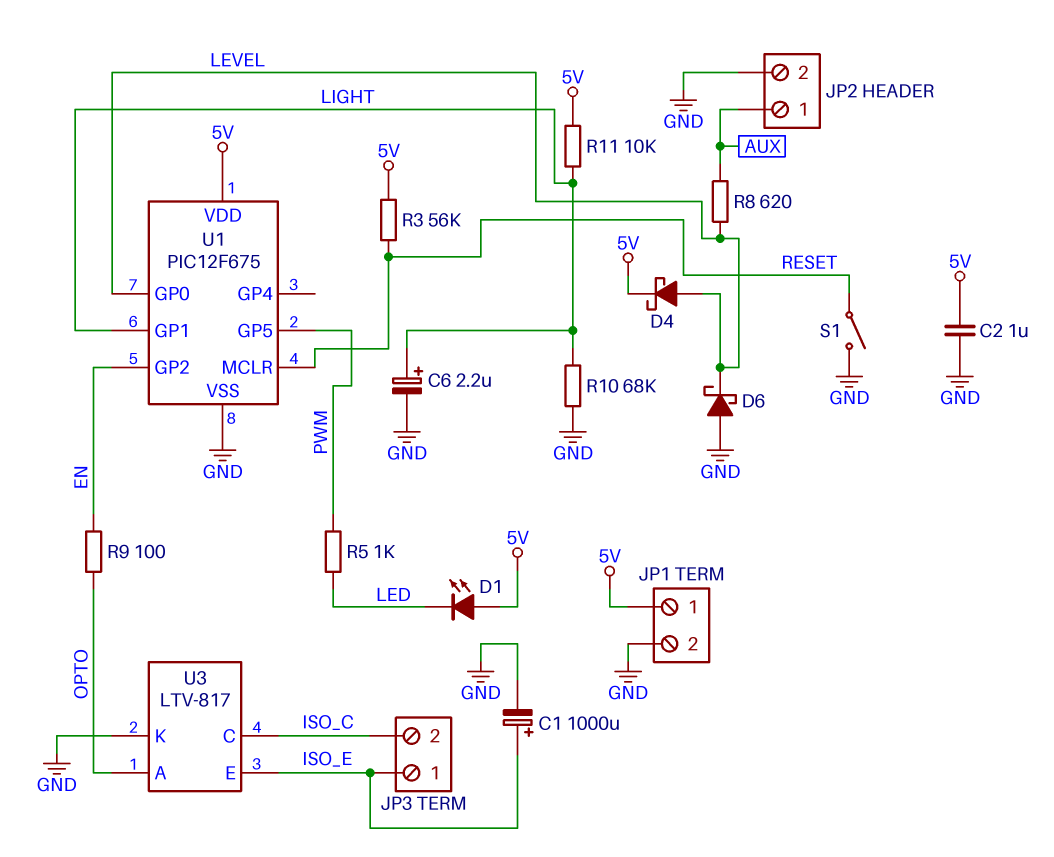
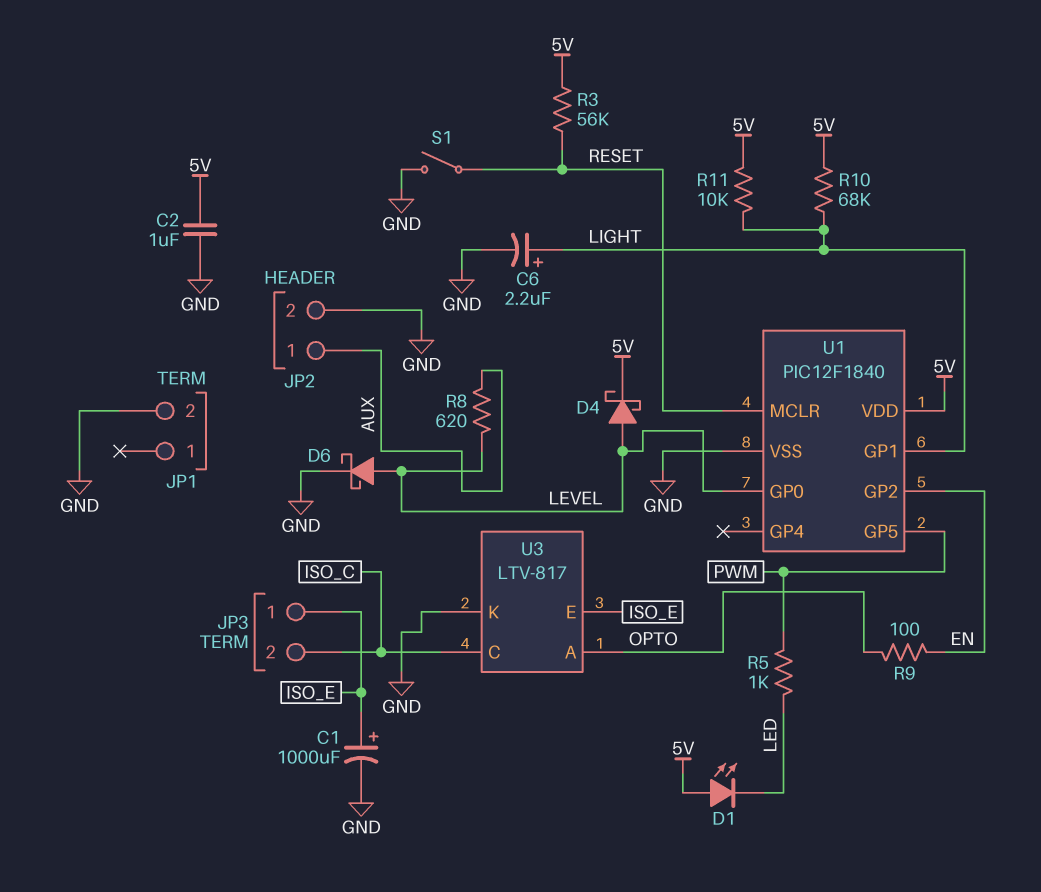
D6: schottky (A GND, K LEVEL) -> schottky (A LEVEL, K GND)
JP1 pin 1: 5V -> none
R10: 68k (GND, LIGHT) -> 68k (5V, LIGHT)
U1: PIC12F675 -> PIC12F1840

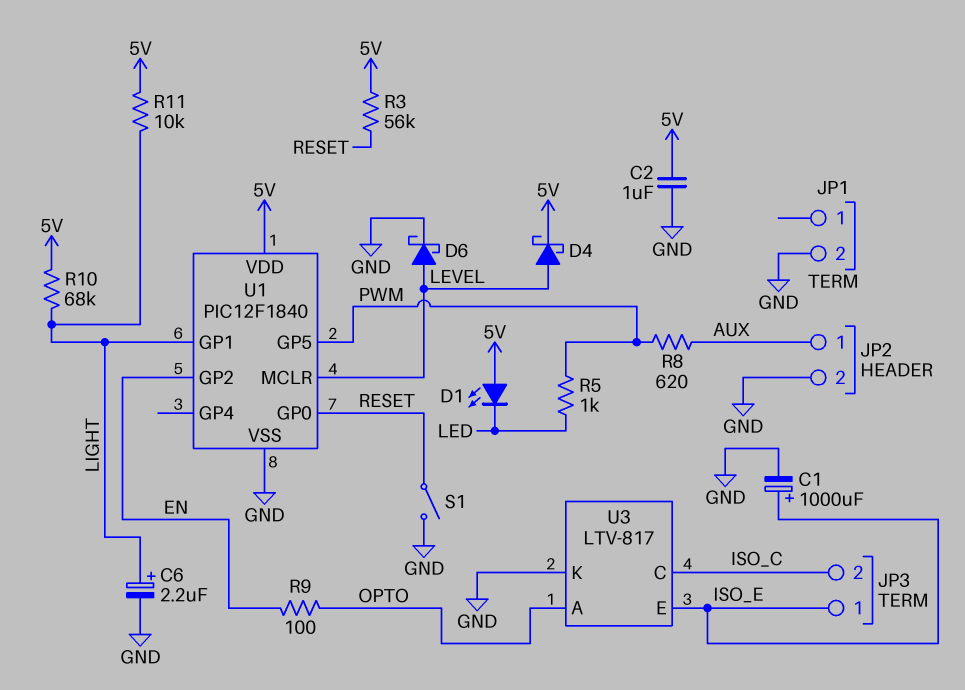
R8: 620 (AUX, LEVEL) -> 620 (AUX, PWM)
U1 pin GP0: LEVEL -> RESET
U1 pin MCLR: RESET -> LEVEL

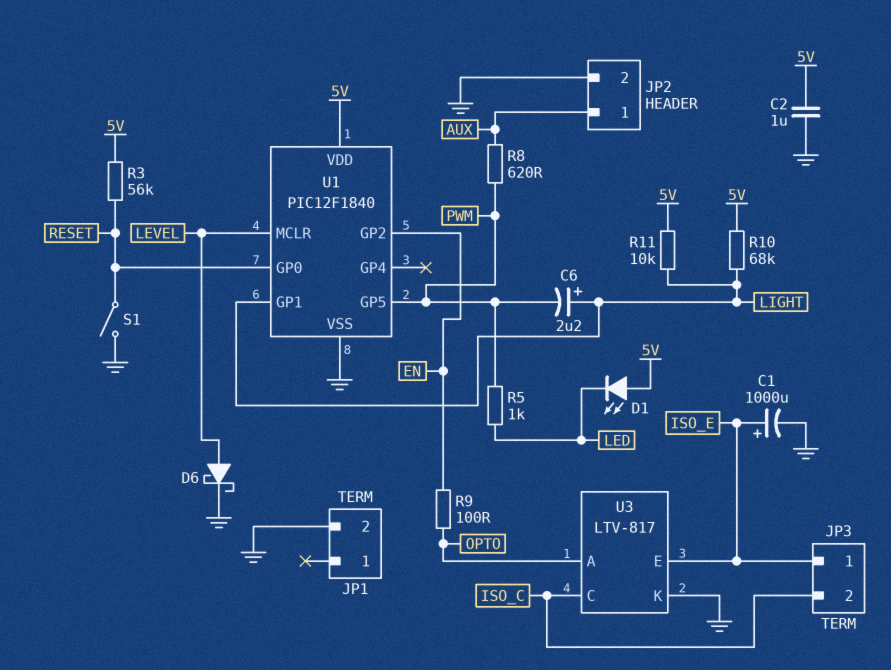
C6: 2.2uF (plus LIGHT, minus GND) -> 2.2uF (plus LIGHT, minus PWM)
D4: schottky (A LEVEL, K 5V) -> none

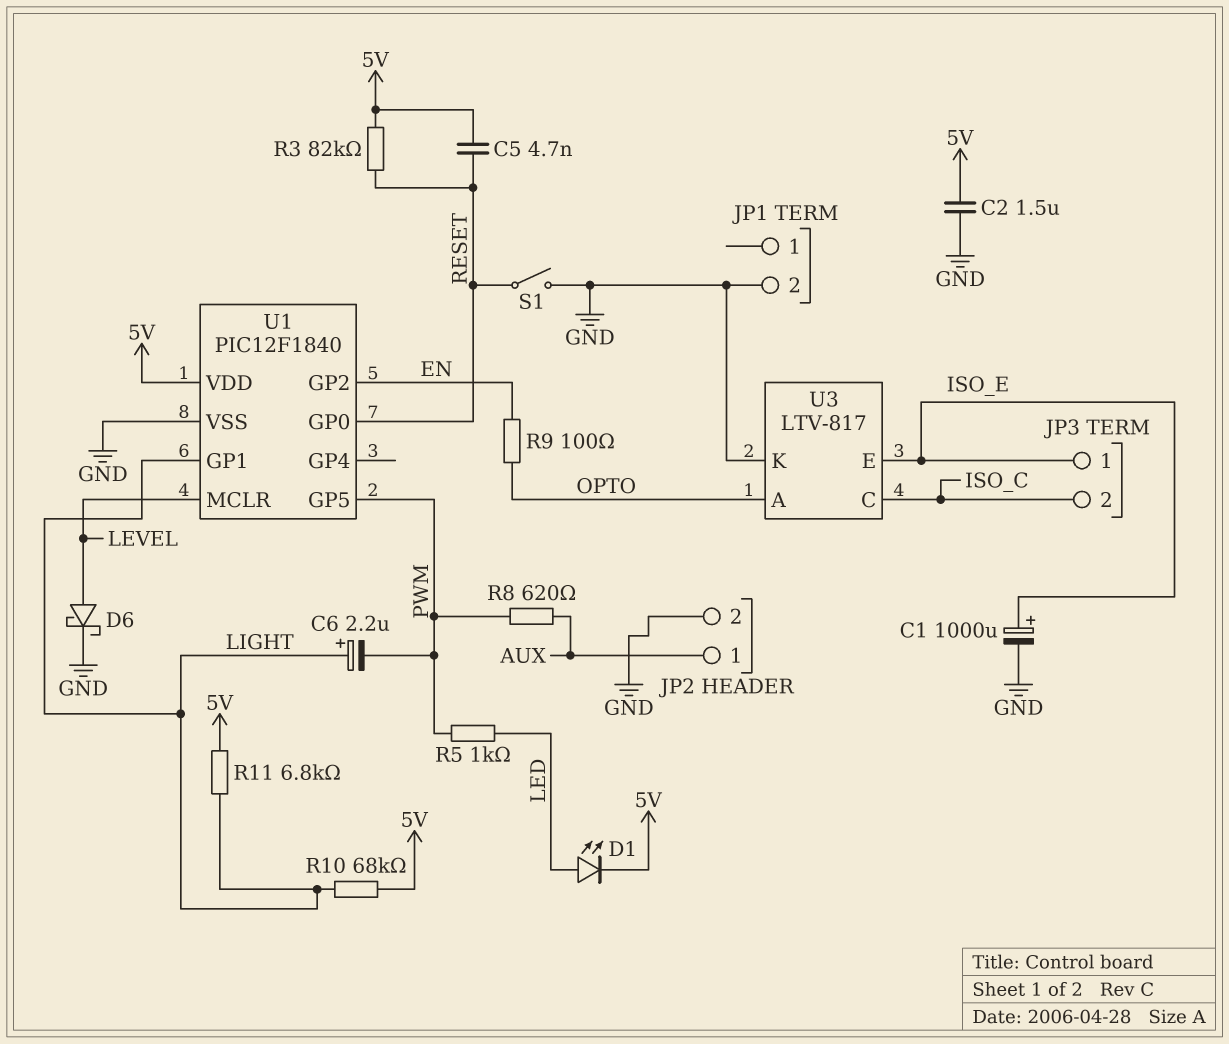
C2: 1uF (5V, GND) -> 1.5uF (5V, GND)
C5: none -> 4.7nF (5V, RESET)
D1: LED (A 5V, K LED) -> LED (A LED, K 5V)
R3: 56k (5V, RESET) -> 82k (5V, RESET)
R11: 10k (5V, LIGHT) -> 6.8k (5V, LIGHT)

